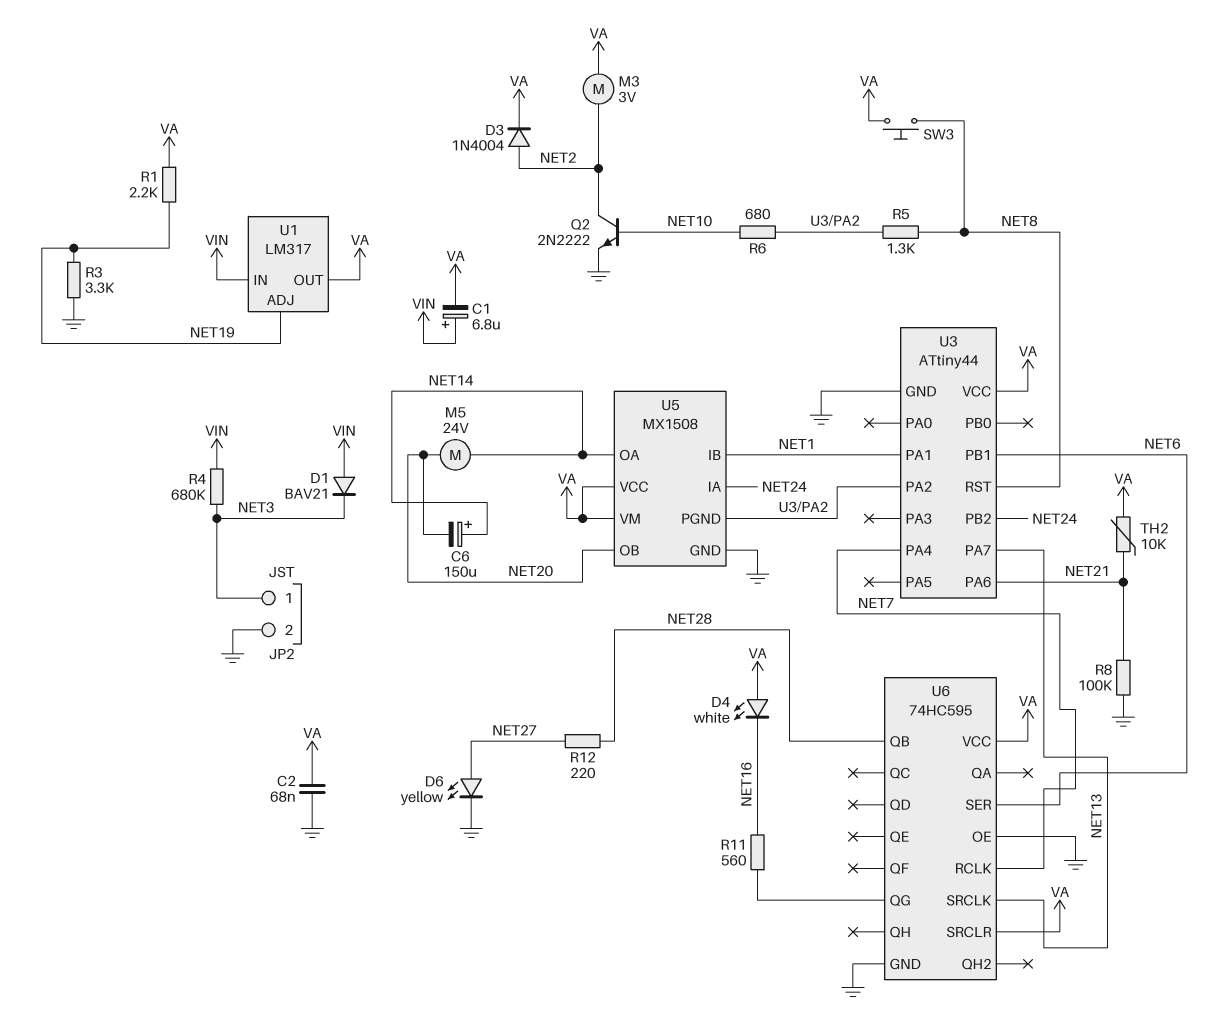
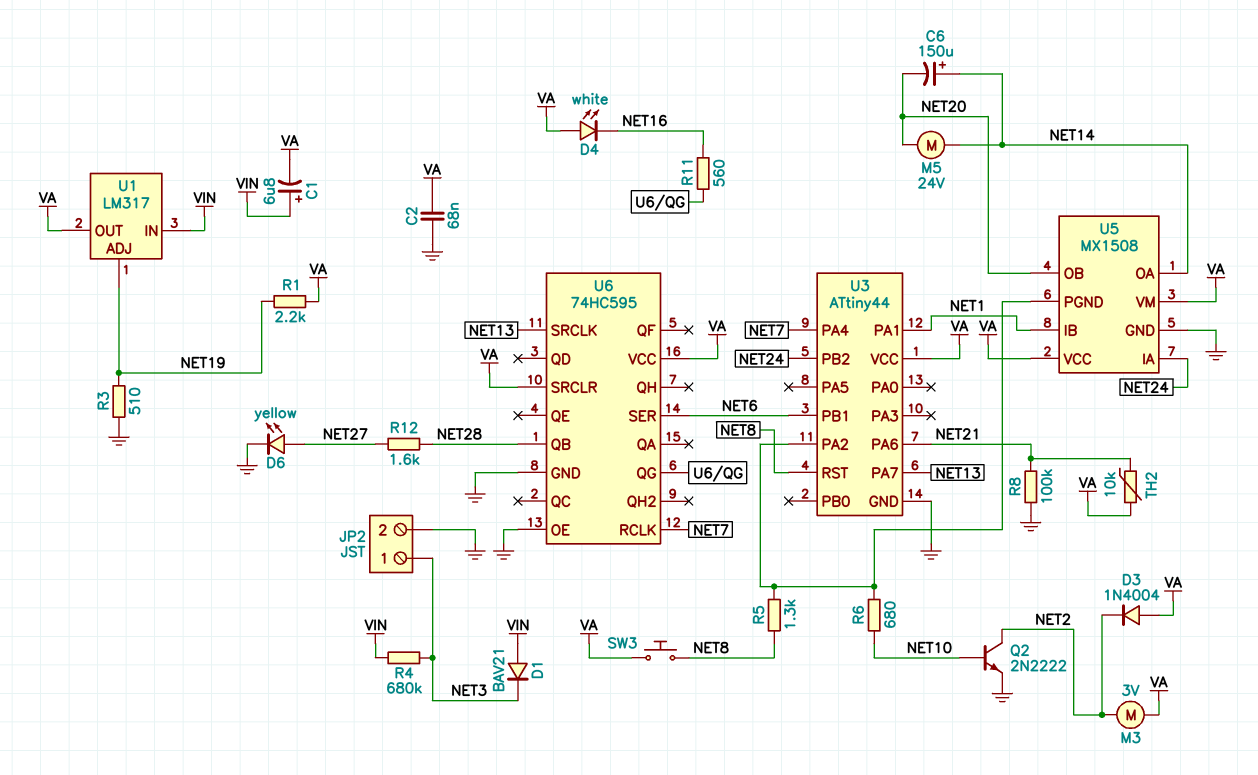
D3: diode 1N4004 (A NET2, K VA) -> diode 1N4004 (A VA, K NET2)
R3: 3.3k (GND, NET19) -> 510 (GND, NET19)
R12: 220 (NET27, NET28) -> 1.6k (NET27, NET28)

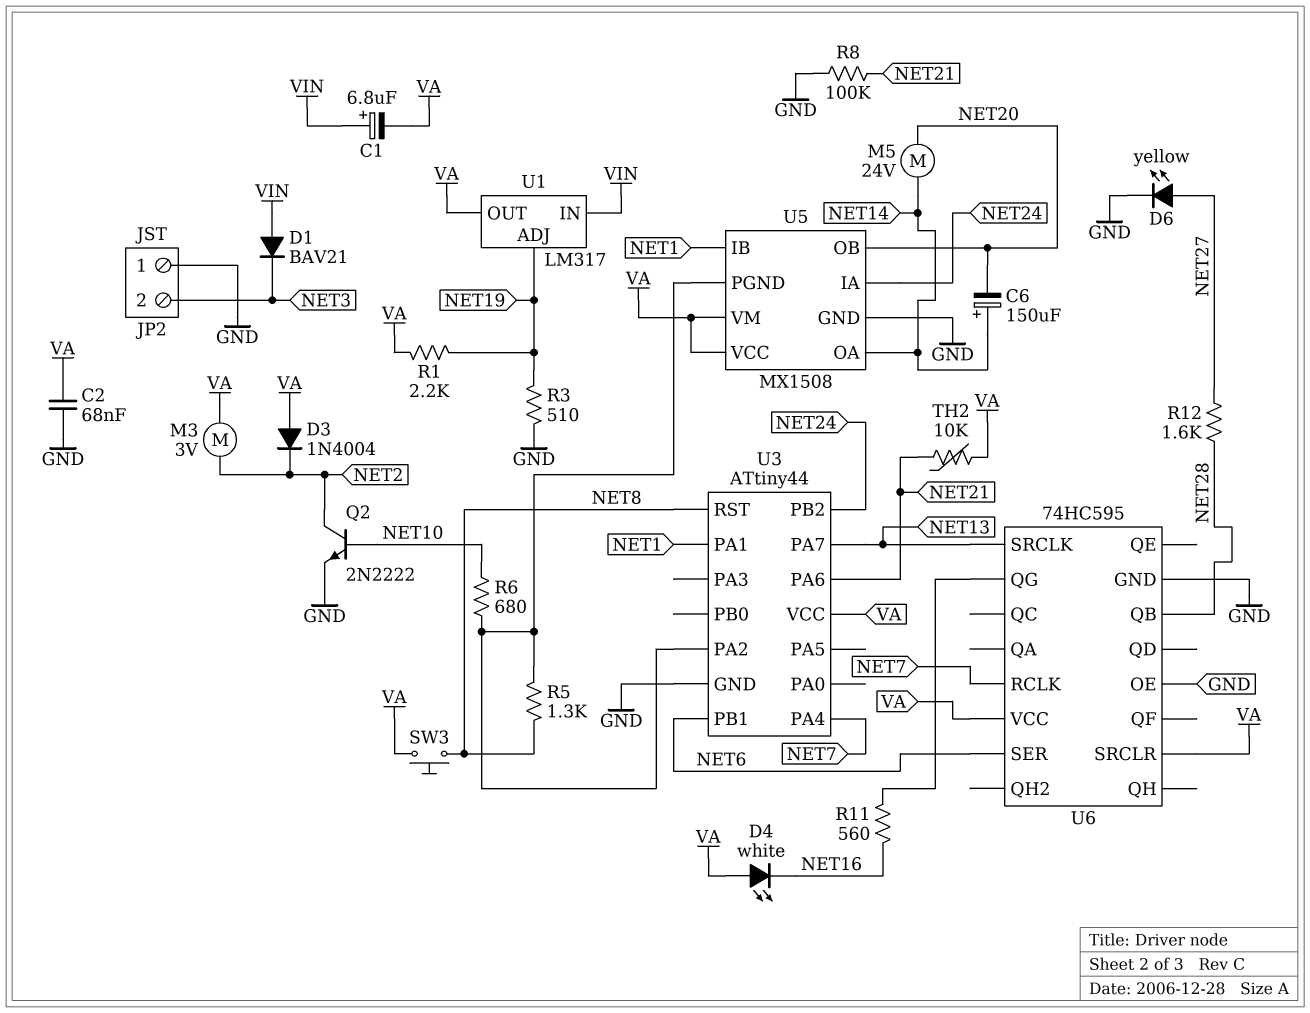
JP2 pin 1: NET3 -> GND
JP2 pin 2: GND -> NET3
R4: 680k (NET3, VIN) -> none

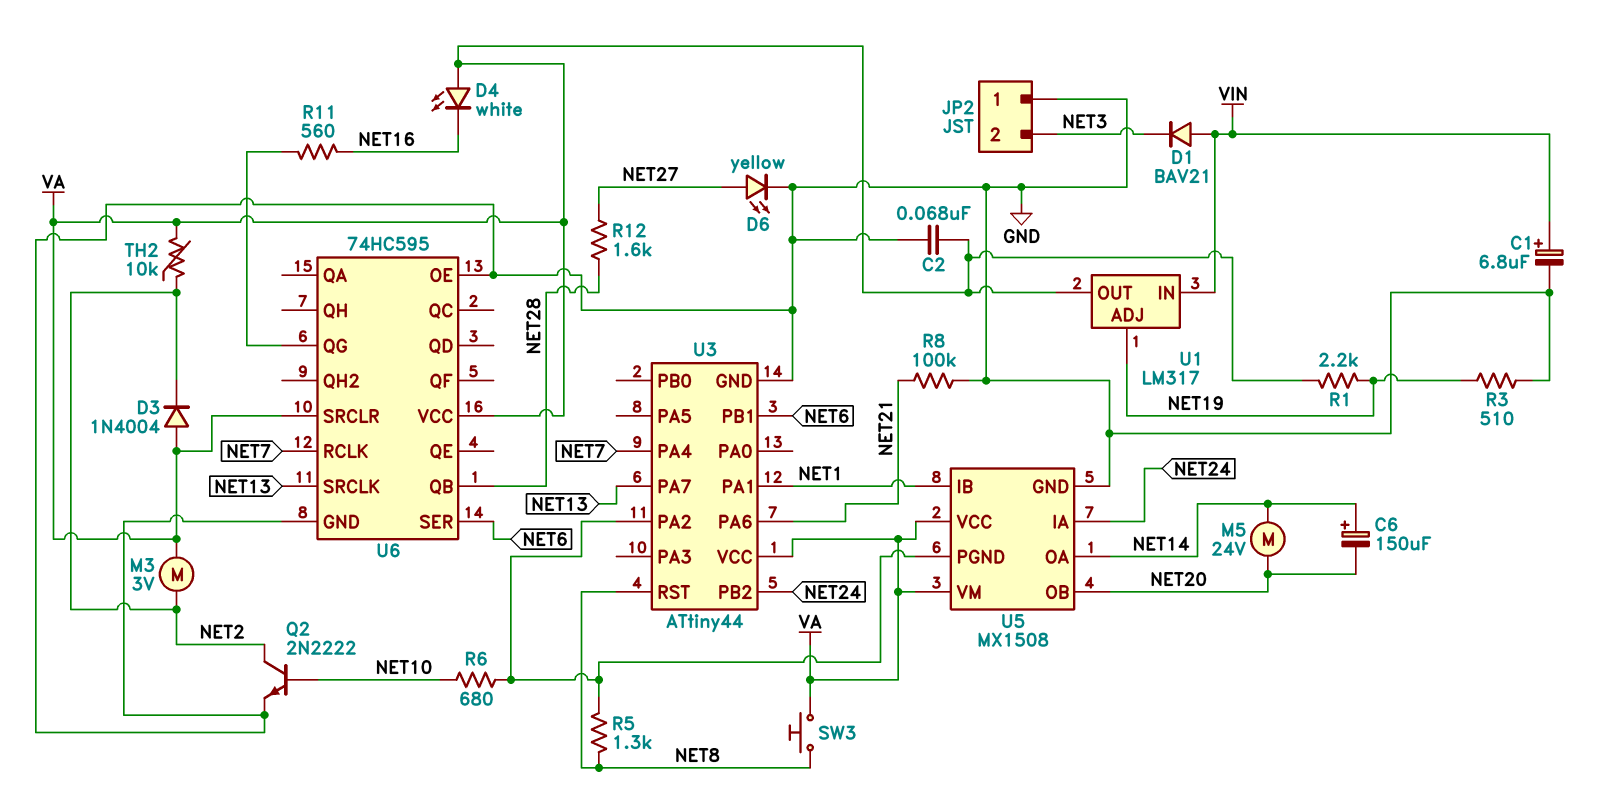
C1: 6.8uF (plus VIN, minus VA) -> 6.8uF (plus VIN, minus GND)
TH2: 10k (NET21, VA) -> 10k (NET2, VA)

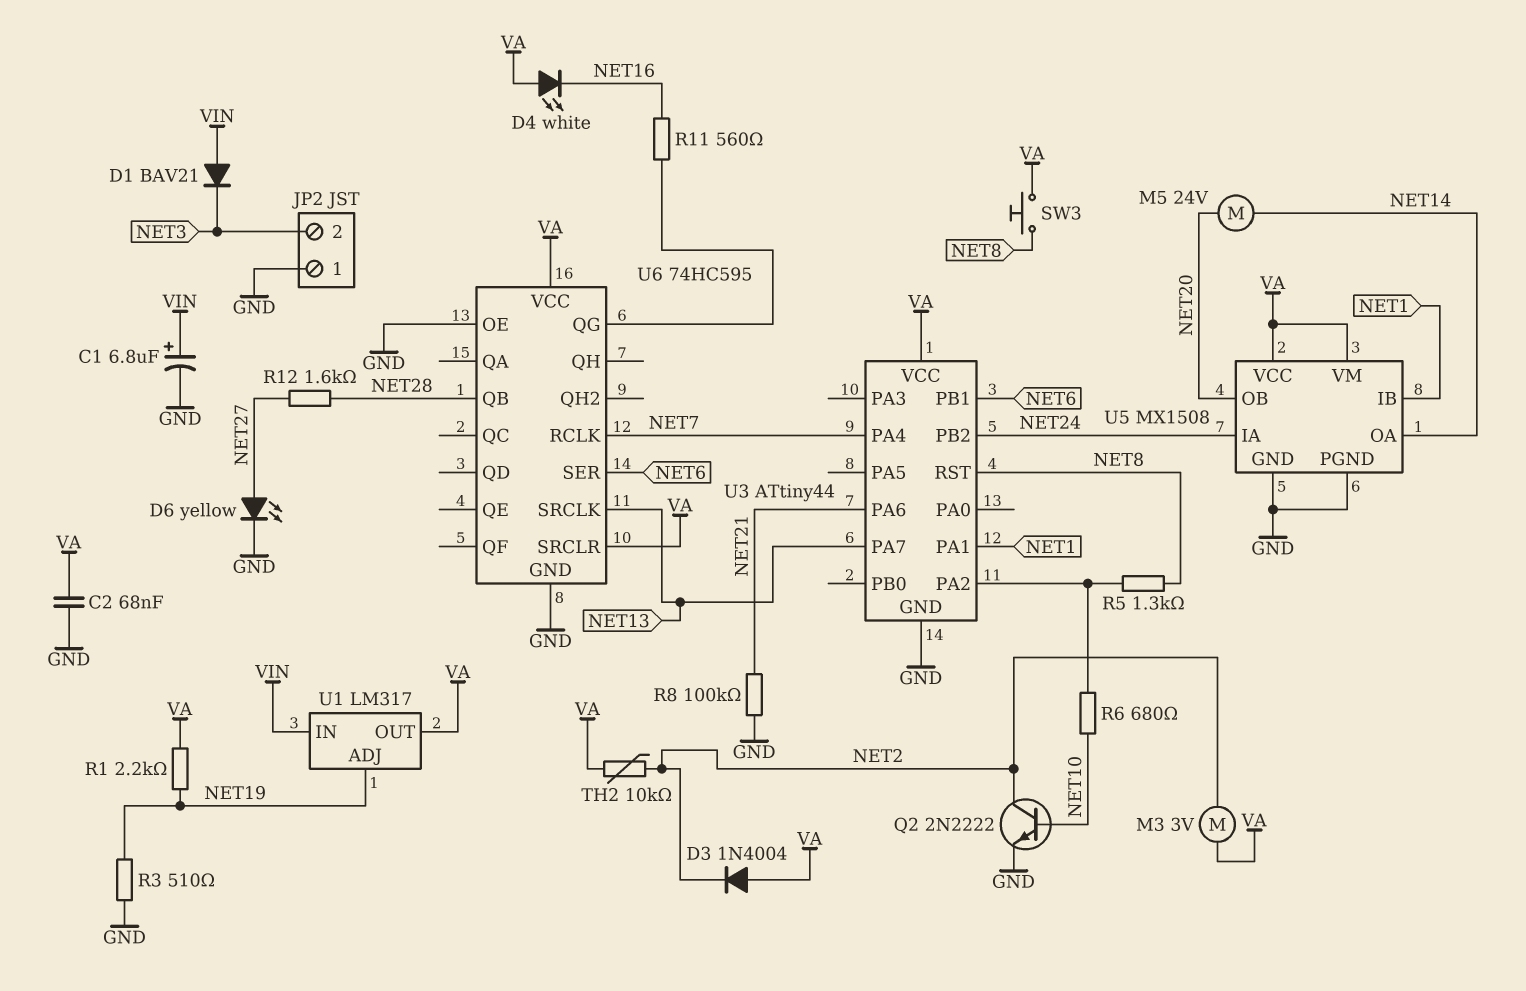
C6: 150uF (plus NET14, minus NET20) -> none
U5 pin PGND: U3/PA2 -> GND

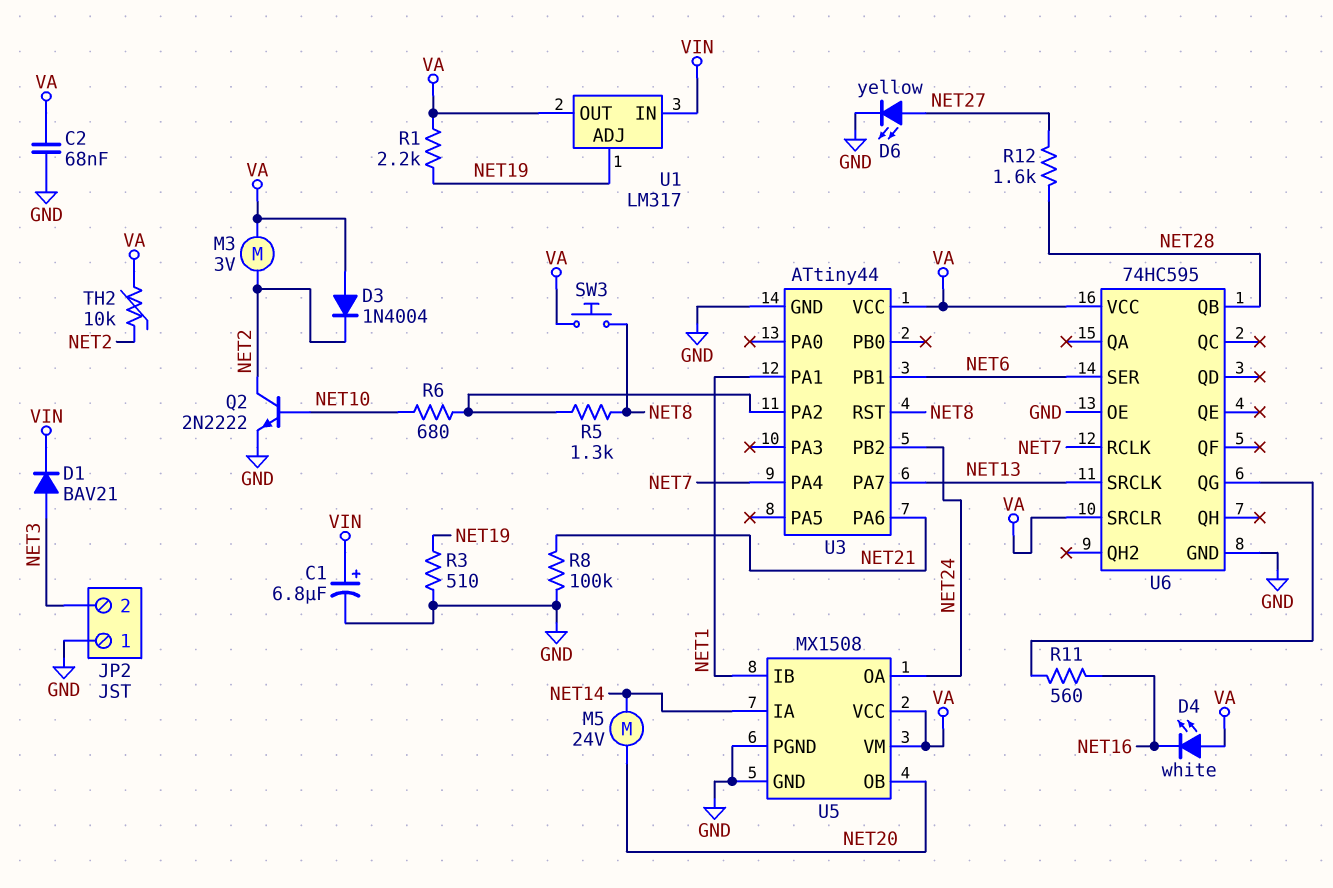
D1: diode BAV21 (A VIN, K NET3) -> diode BAV21 (A NET3, K VIN)
U5 pin IA: NET24 -> NET14
U5 pin OA: NET14 -> NET24

